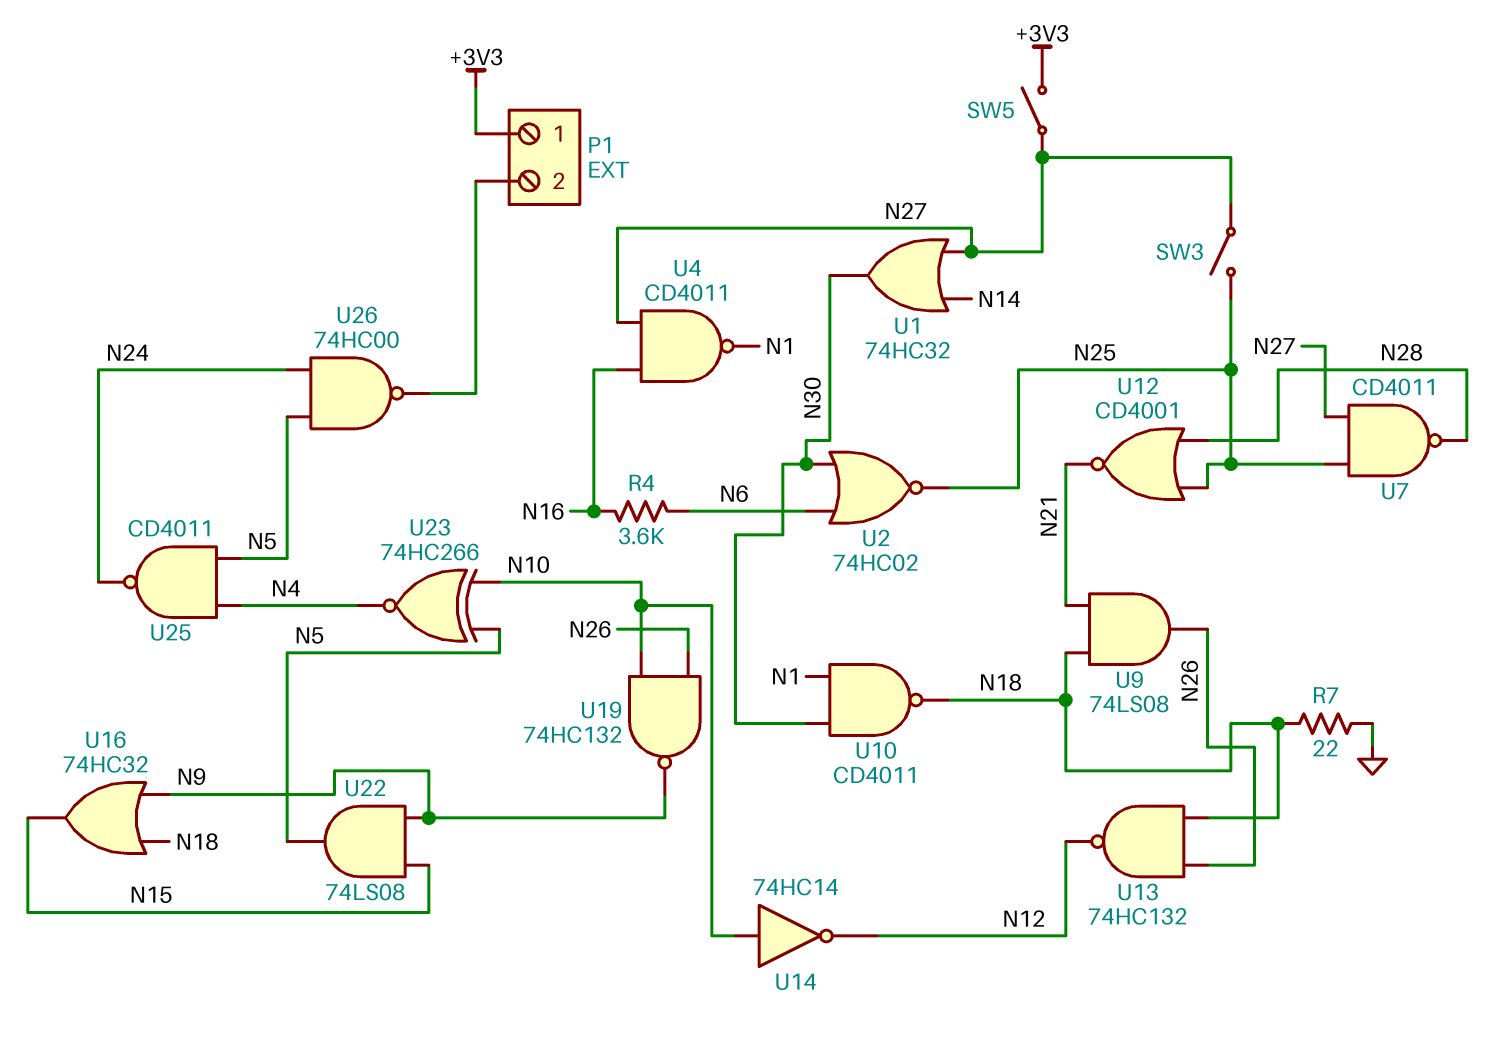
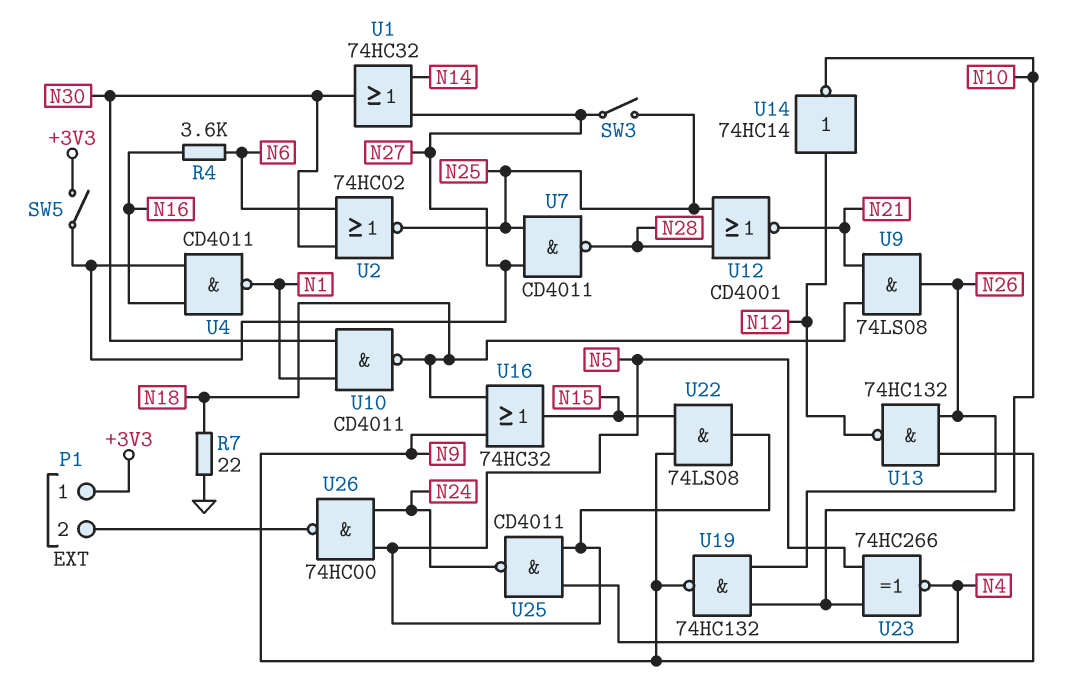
U13: NAND 74HC132 (in N18, in N26, out N12) -> NAND 74HC132 (in N9, in N26, out N12)
U14: NOT 74HC14 (in N10, out N12) -> NOT 74HC14 (in N12, out N10)

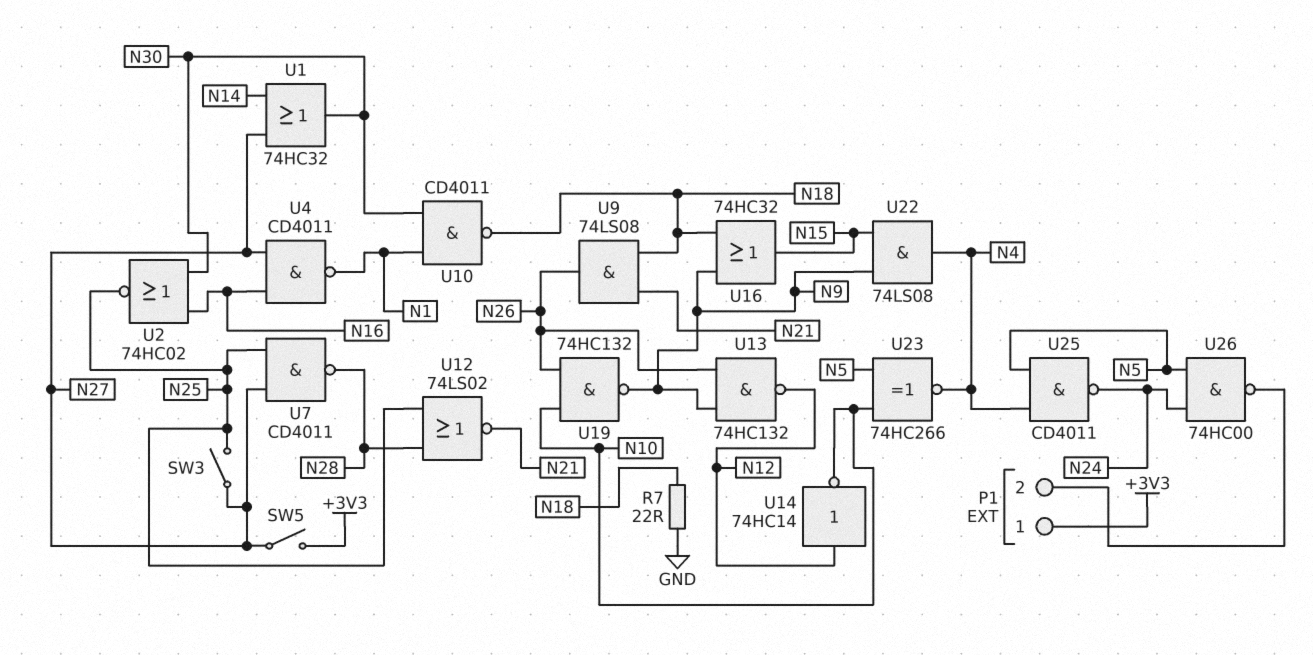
R4: 3.6k (N6, N16) -> none
U2: NOR 74HC02 (in N6, in N30, out N25) -> NOR 74HC02 (in N16, in N30, out N25)
U12: NOR CD4001 (in N25, in N28, out N21) -> NOR 74LS02 (in N25, in N28, out N21)
U22: AND 74LS08 (in N9, in N15, out N5) -> AND 74LS08 (in N9, in N15, out N4)

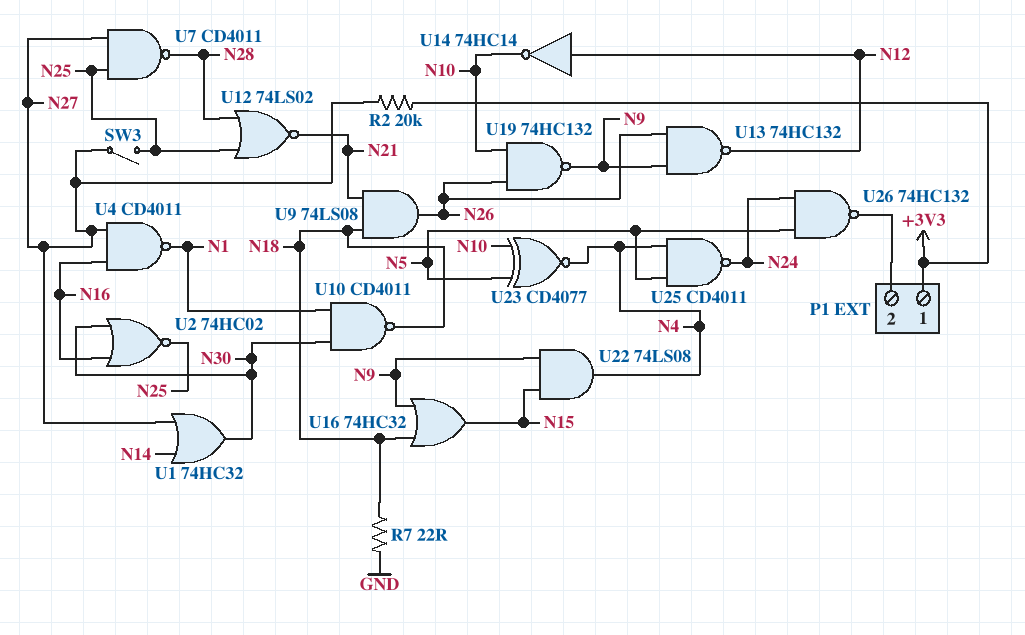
R2: none -> 20k (+3V3, N27)
SW5: switch (+3V3, N27) -> none
U23: XNOR 74HC266 (in N5, in N10, out N4) -> XNOR CD4077 (in N5, in N10, out N4)
U26: NAND 74HC00 (in N5, in N24, out P1/2) -> NAND 74HC132 (in N5, in N24, out P1/2)

